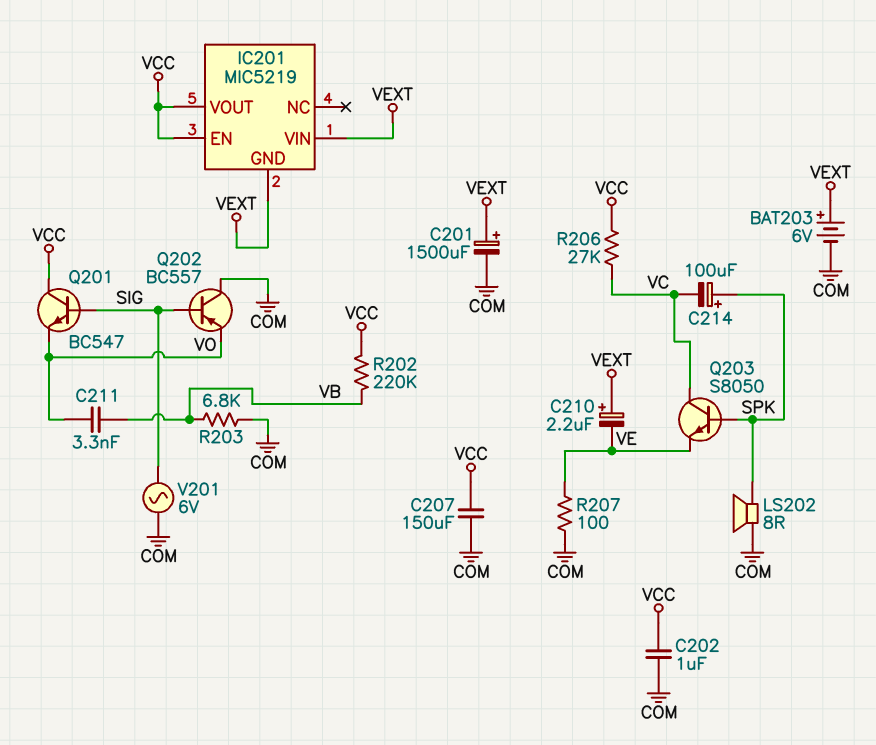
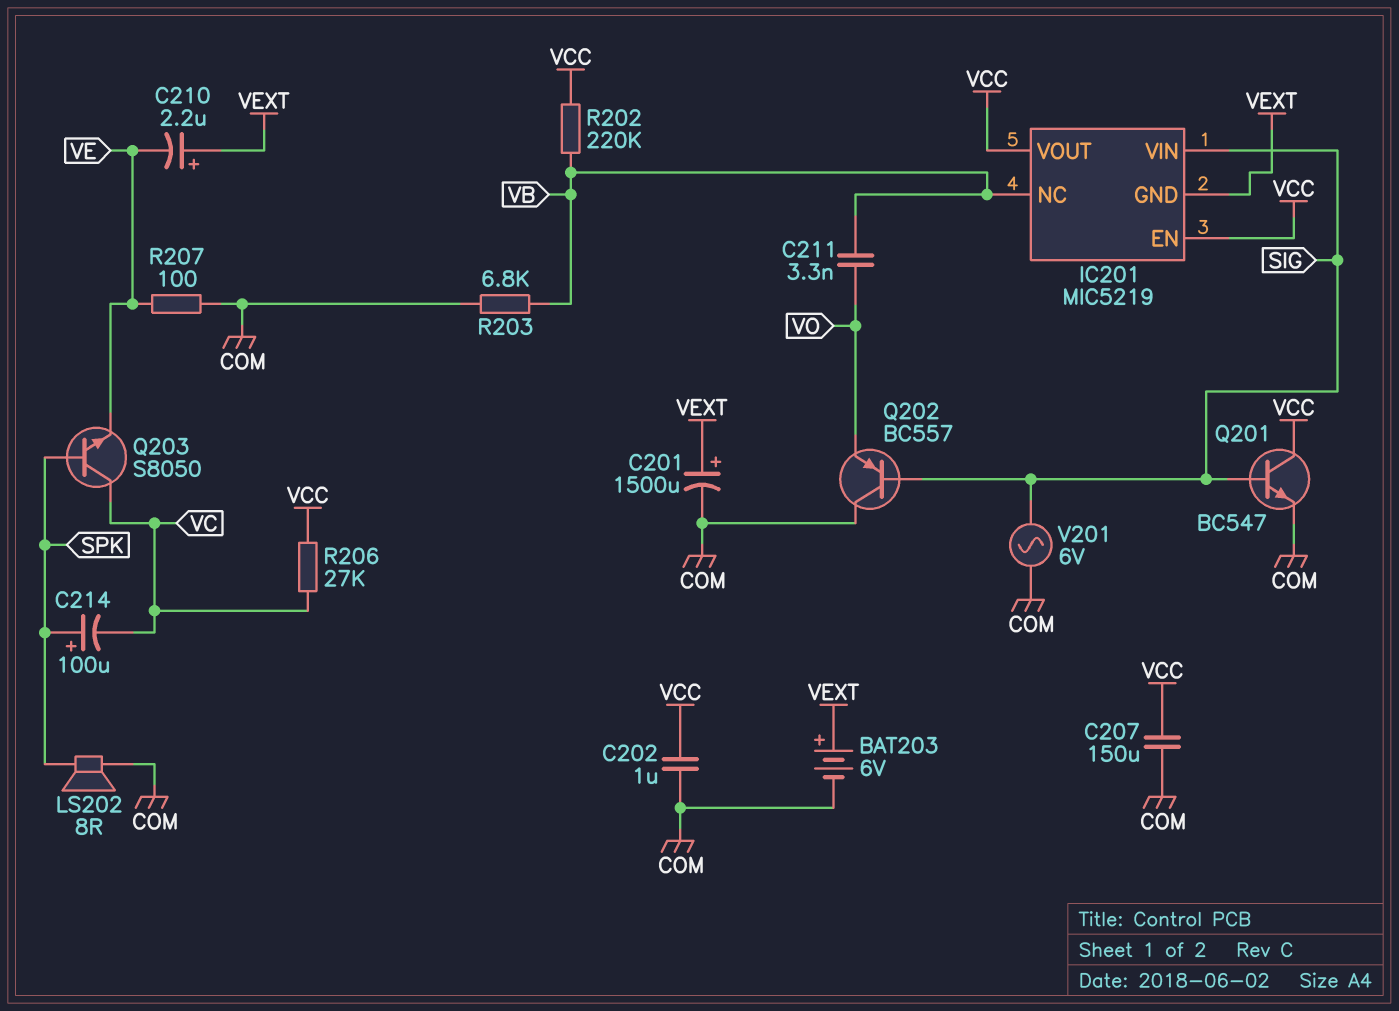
IC201 pin NC: none -> VB
IC201 pin VIN: VEXT -> SIG
Q201: NPN BC547 (B SIG, C VCC, E VO) -> NPN BC547 (B SIG, C VCC, E COM)

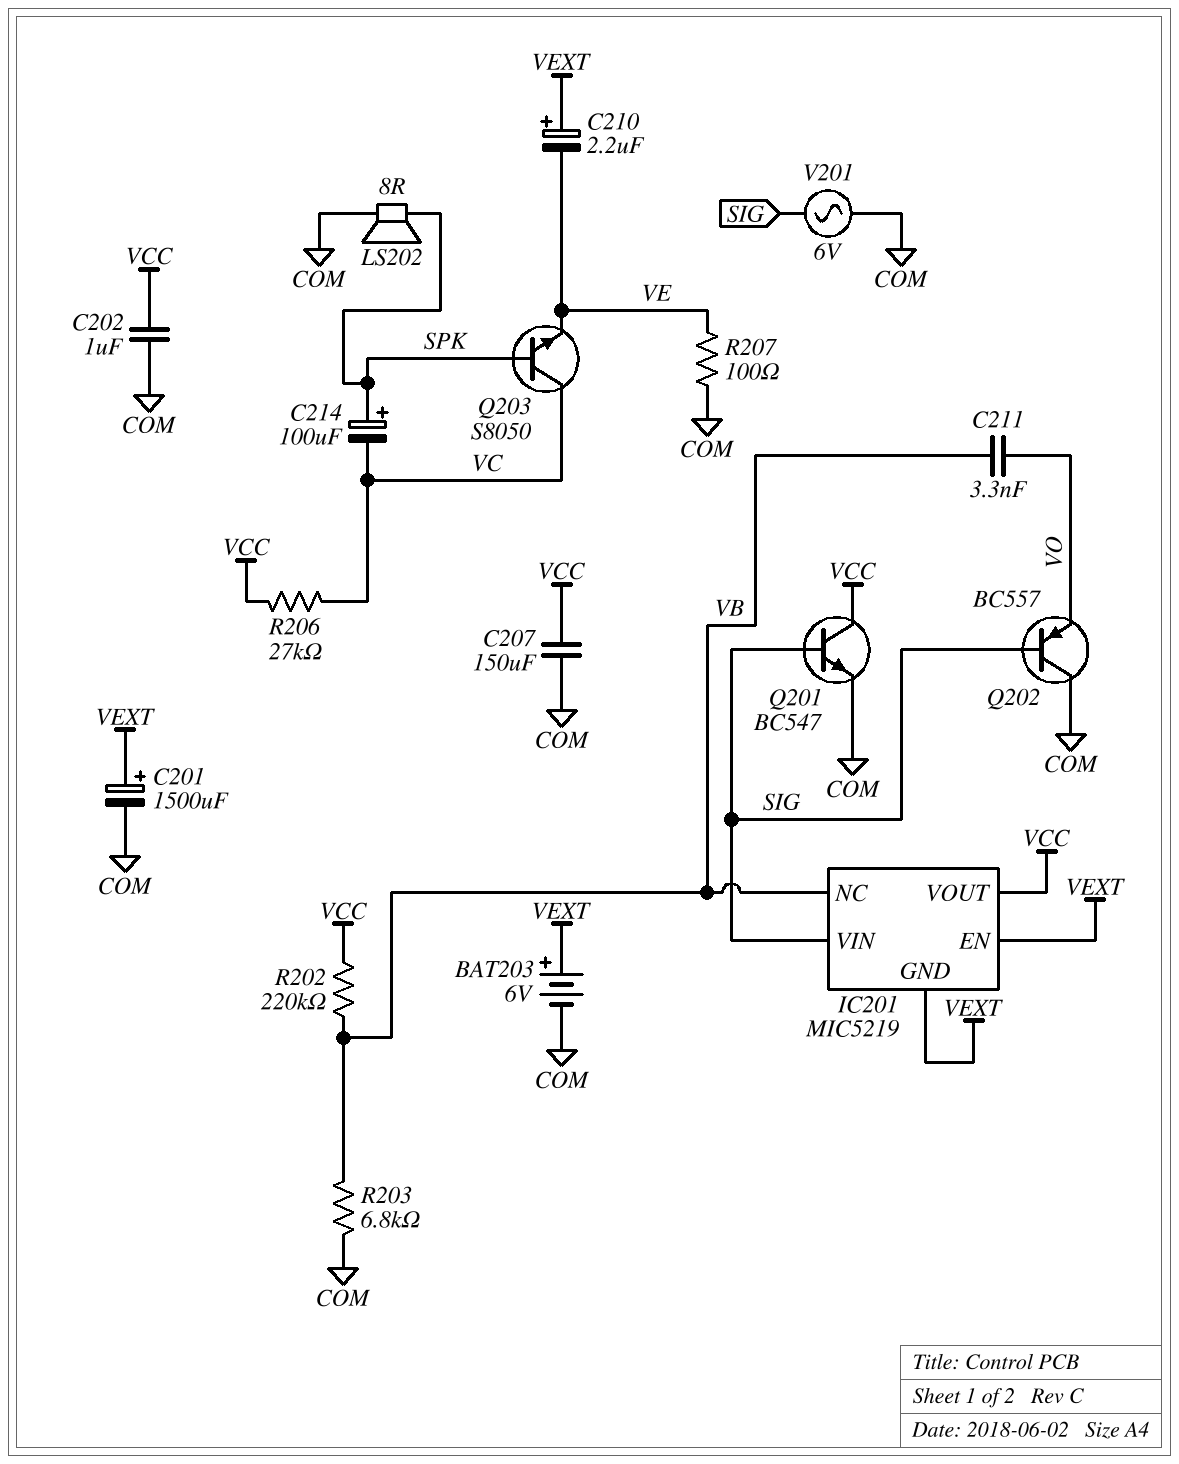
IC201 pin EN: VCC -> VEXT

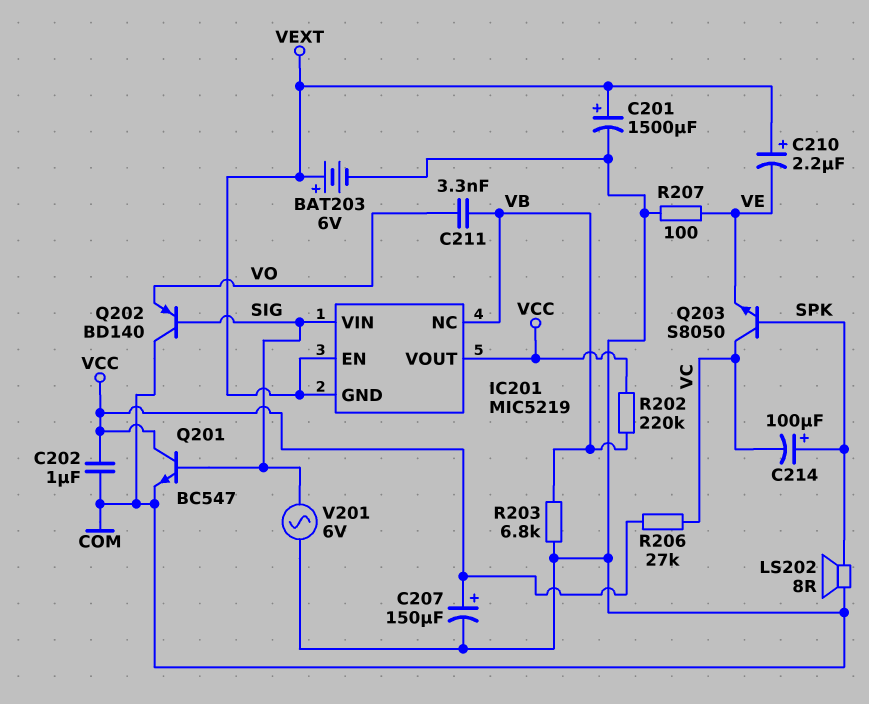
C207: 150uF (COM, VCC) -> 150uF (plus VCC, minus COM)
Q202: PNP BC557 (B SIG, C COM, E VO) -> PNP BD140 (B SIG, C COM, E VO)

